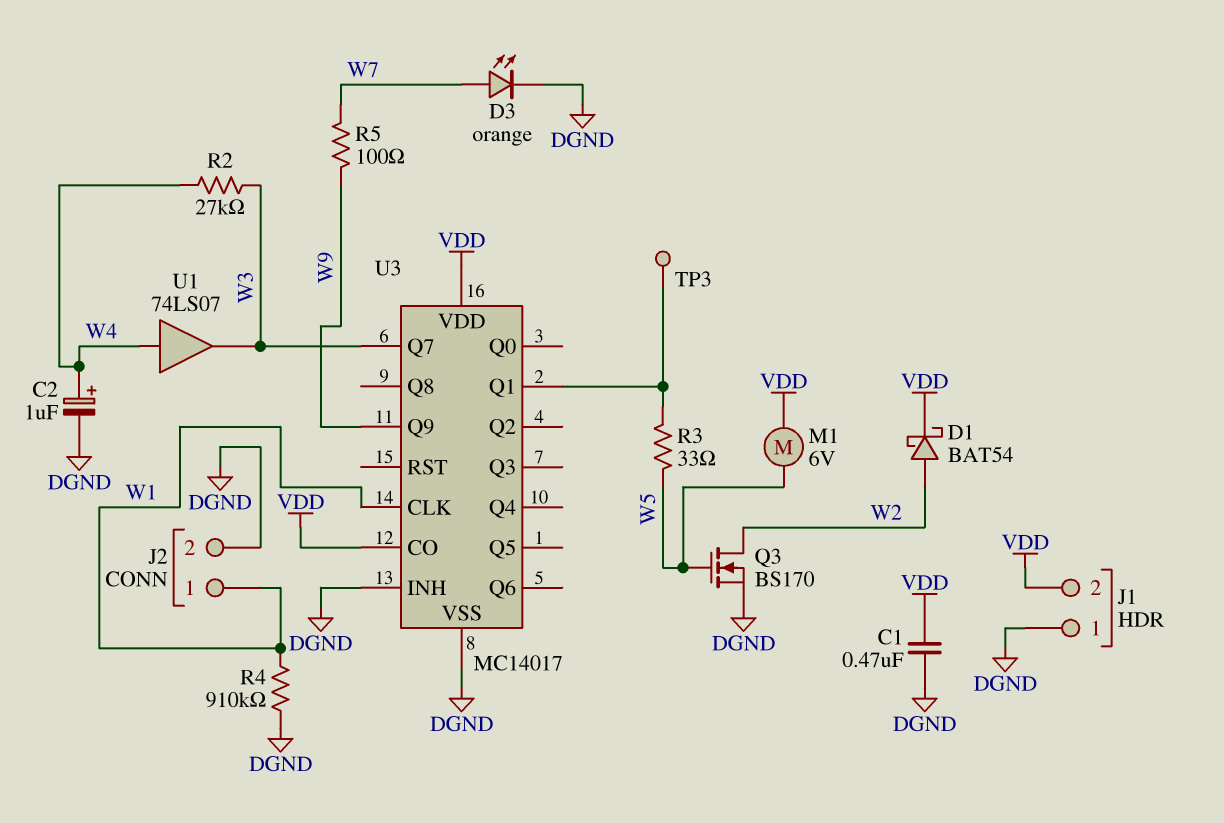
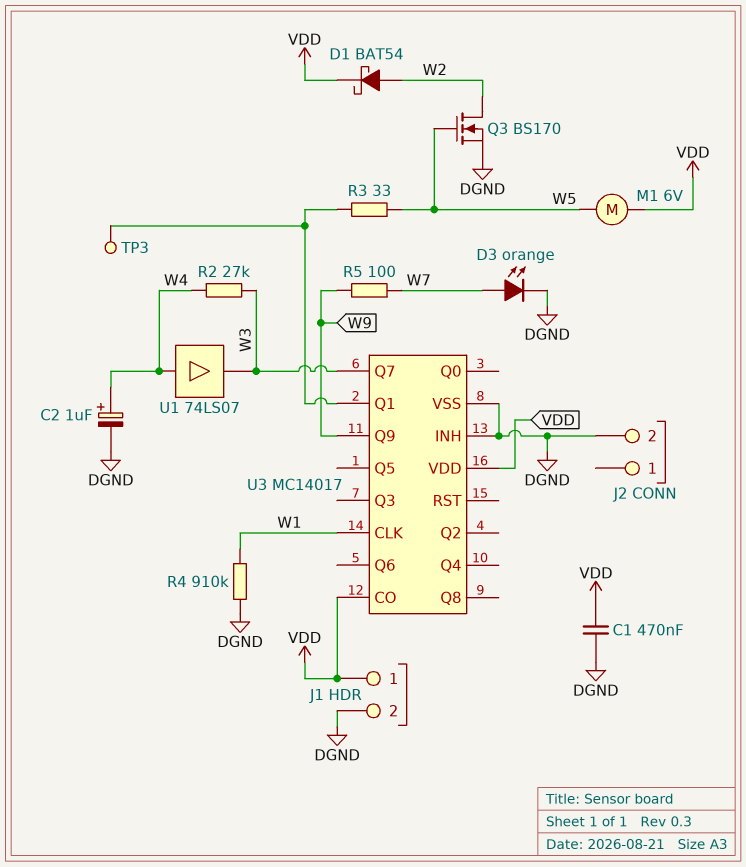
J1 pin 1: DGND -> VDD
J1 pin 2: VDD -> DGND
J2 pin 1: W1 -> none

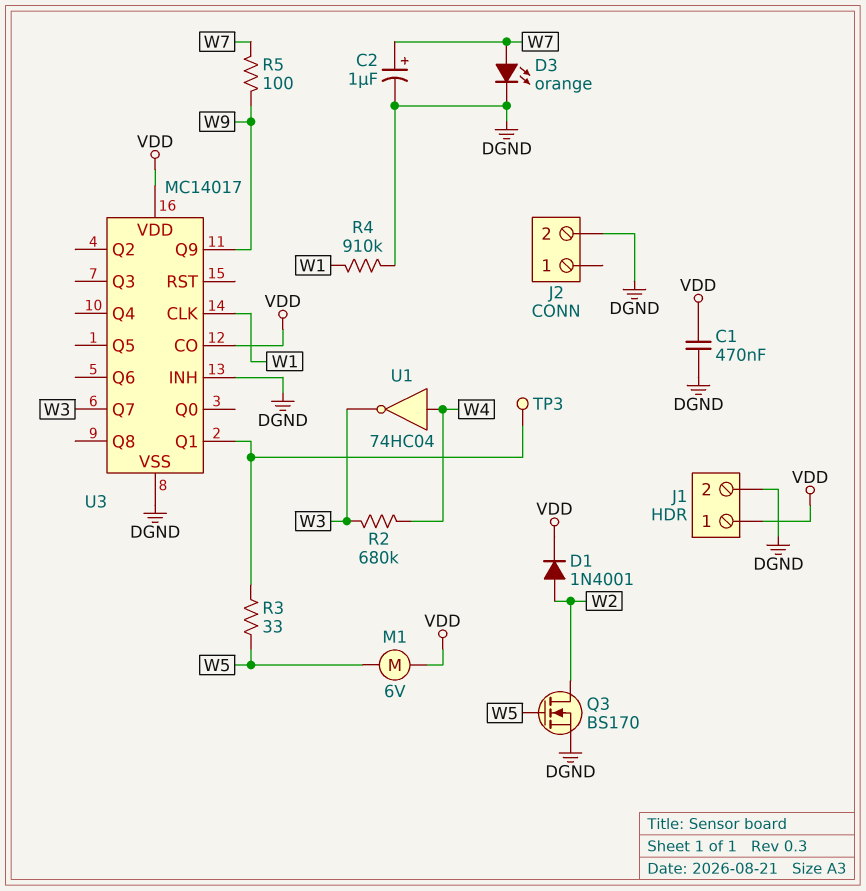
C2: 1uF (plus W4, minus DGND) -> 1uF (plus W7, minus DGND)
D1: schottky BAT54 (A W2, K VDD) -> diode 1N4001 (A W2, K VDD)
R2: 27k (W3, W4) -> 680k (W3, W4)
U1: buffer 74LS07 (in W4, out W3) -> NOT 74HC04 (in W4, out W3)

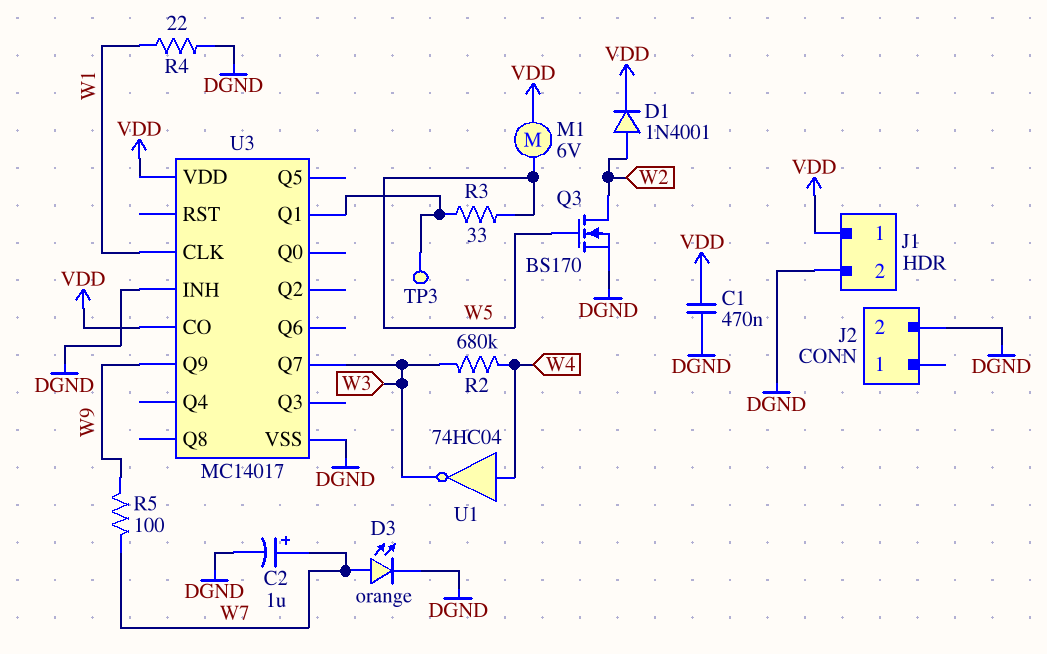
R4: 910k (DGND, W1) -> 22 (DGND, W1)

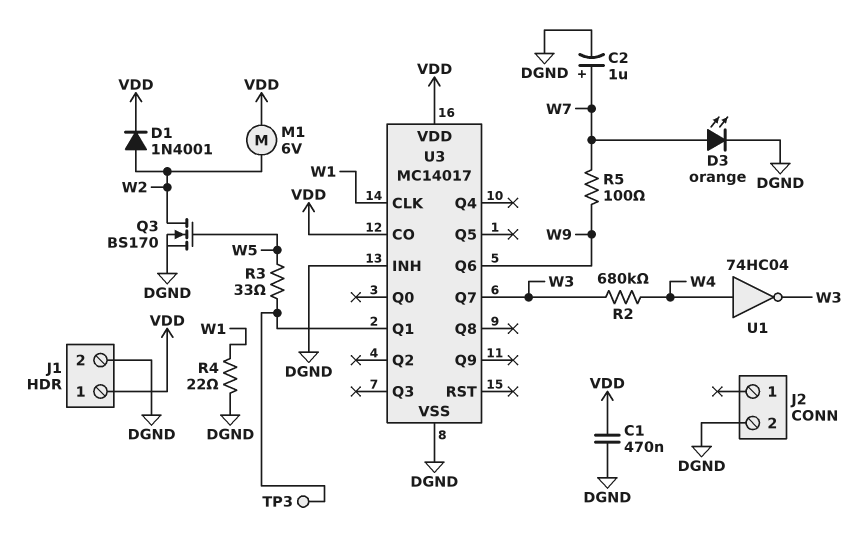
M1: motor 6V (VDD, W5) -> motor 6V (VDD, W2)
U3 pin Q6: none -> W9
U3 pin Q9: W9 -> none

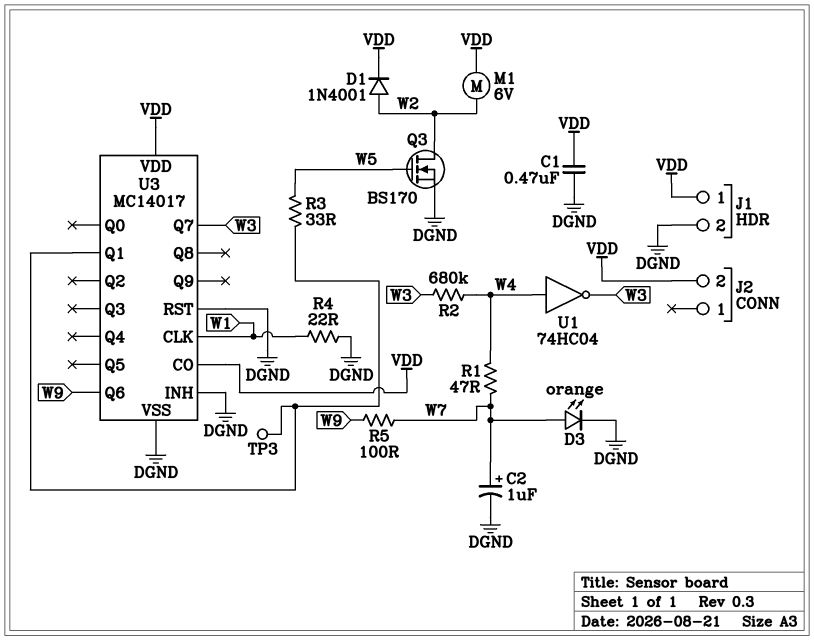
J2 pin 2: DGND -> VDD
R1: none -> 47 (W4, W7)
U3 pin RST: none -> DGND

